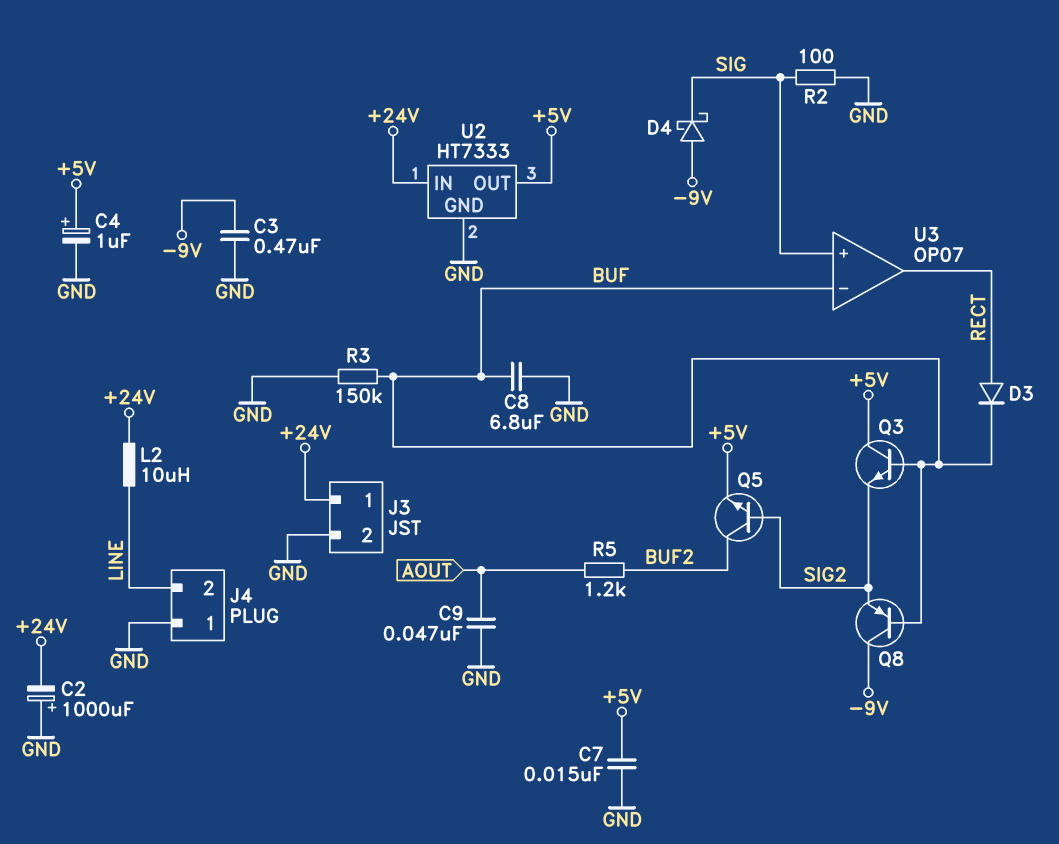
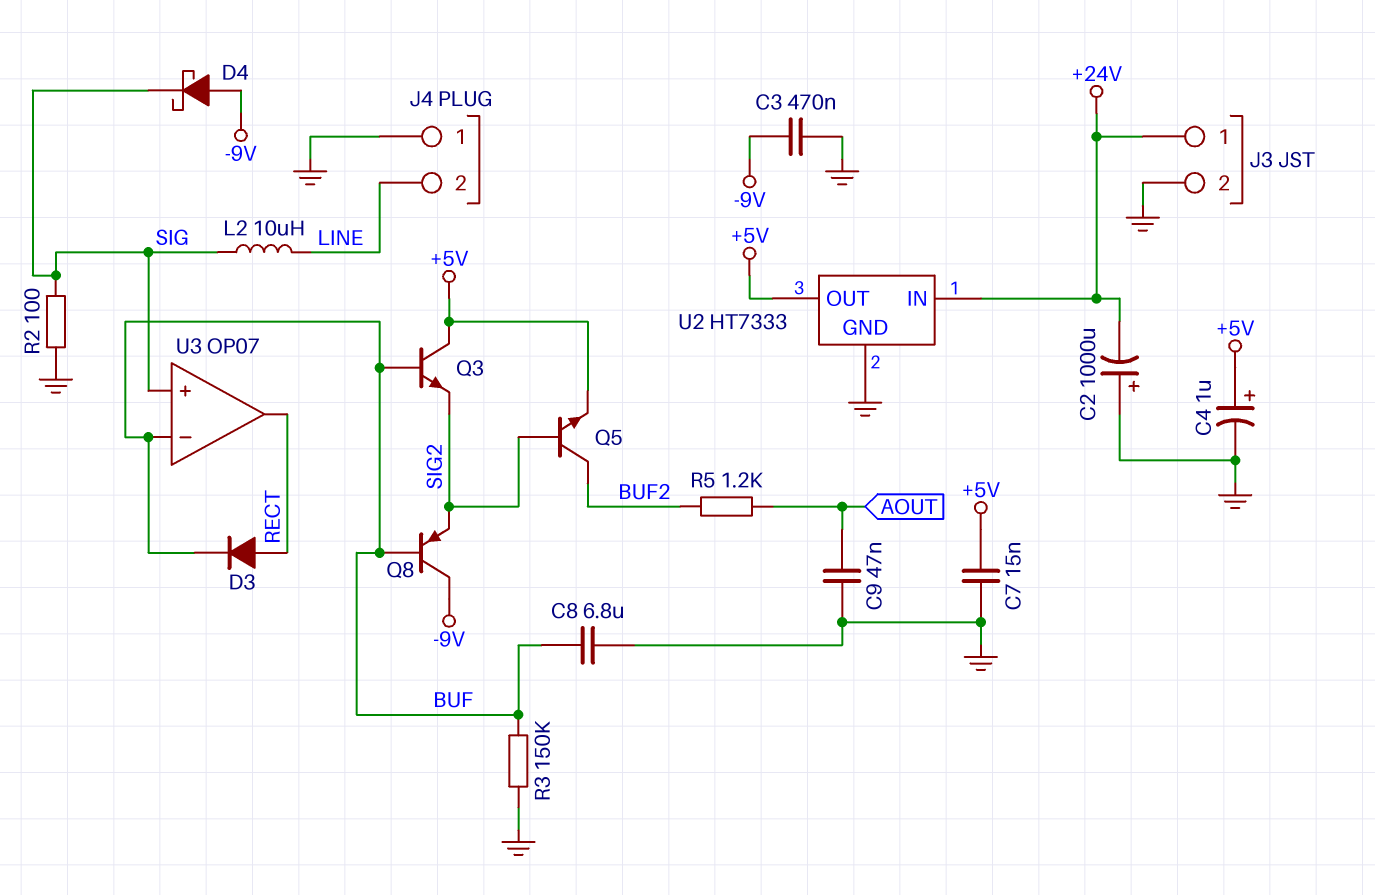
L2: 10uH (+24V, LINE) -> 10uH (LINE, SIG)

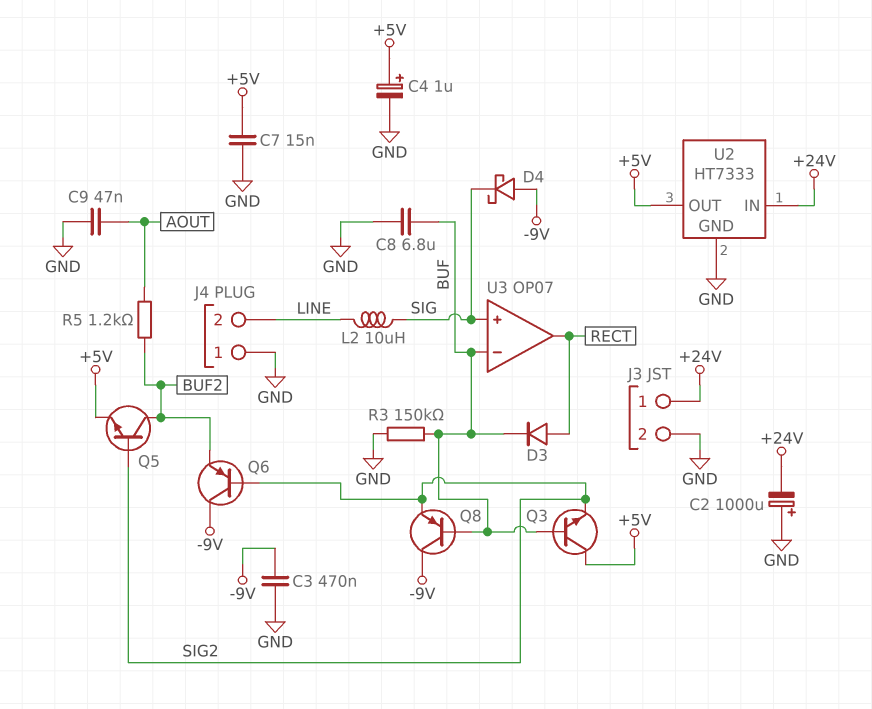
Q6: none -> PNP (B SIG2, C -9V, E BUF2)
R2: 100 (GND, SIG) -> none

